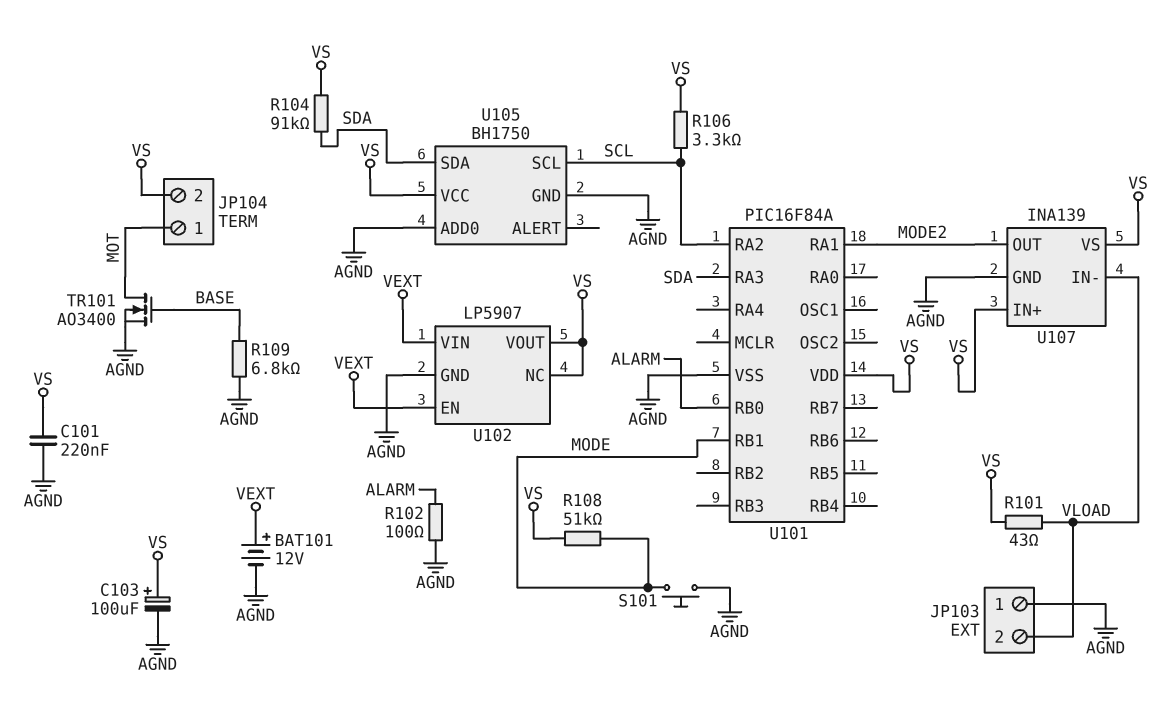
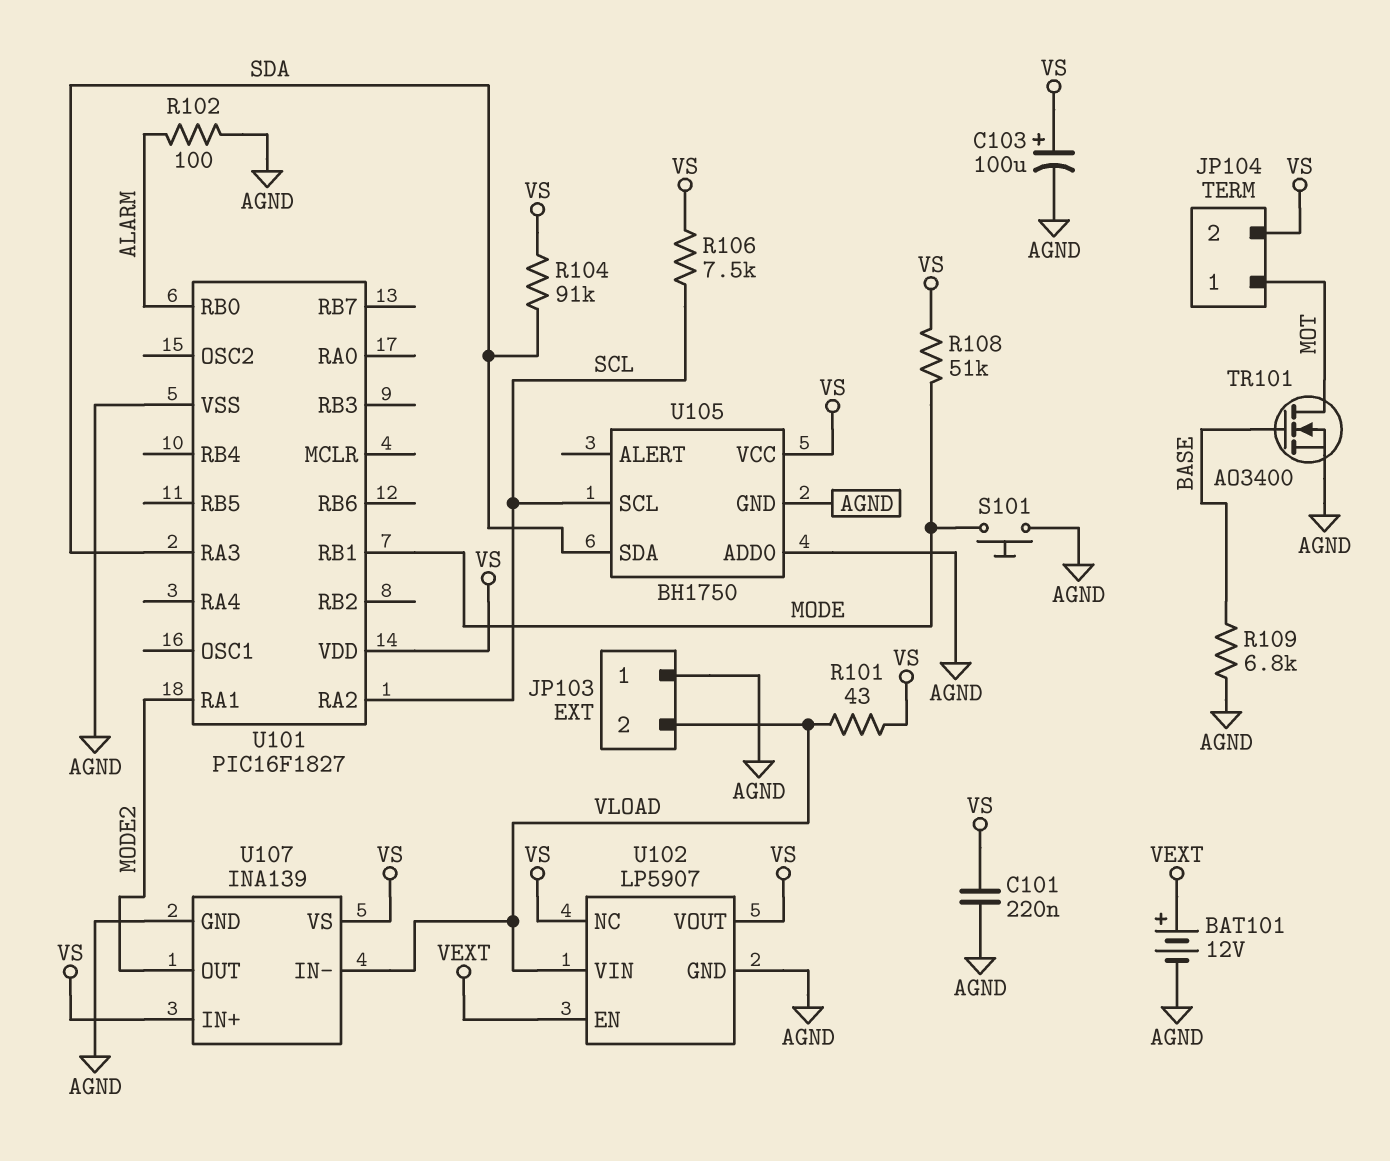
R106: 3.3k (SCL, VS) -> 7.5k (SCL, VS)
U101: PIC16F84A -> PIC16F1827
U102 pin VIN: VEXT -> VLOAD

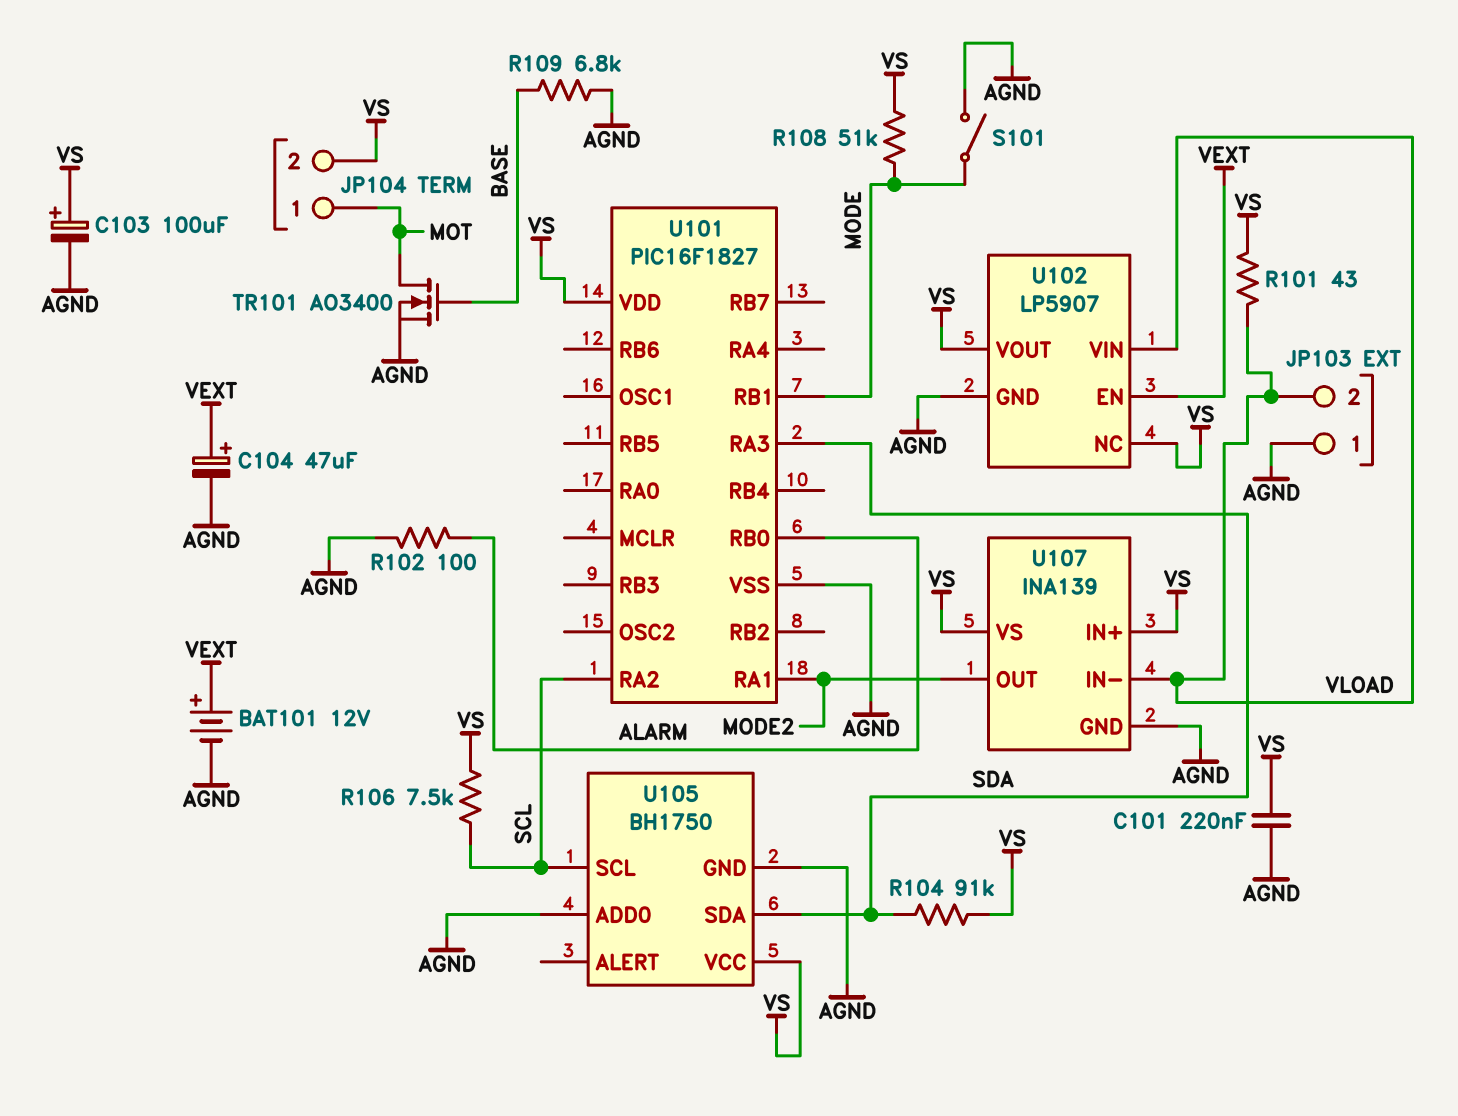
C104: none -> 47uF (plus VEXT, minus AGND)
S101: button (AGND, MODE) -> switch (AGND, MODE)

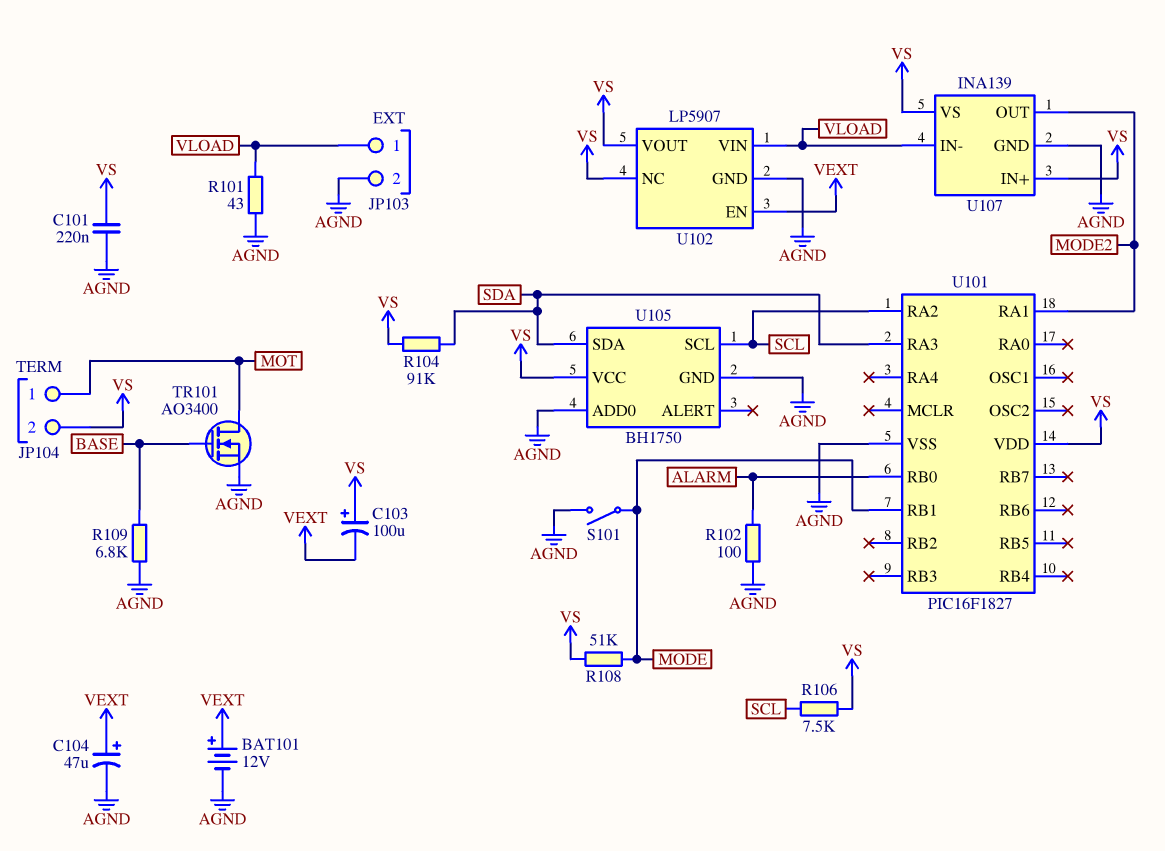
C103: 100uF (plus VS, minus AGND) -> 100uF (plus VS, minus VEXT)
JP103 pin 1: AGND -> VLOAD
JP103 pin 2: VLOAD -> AGND
R101: 43 (VLOAD, VS) -> 43 (AGND, VLOAD)

